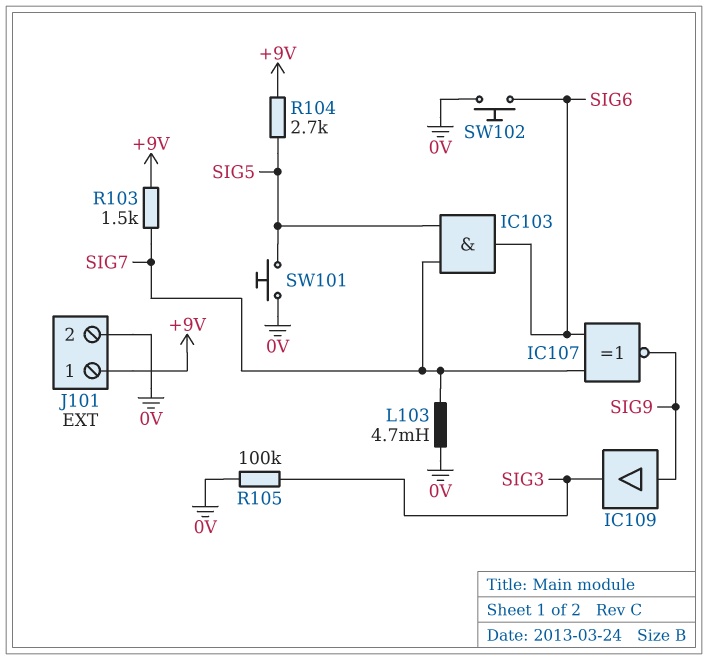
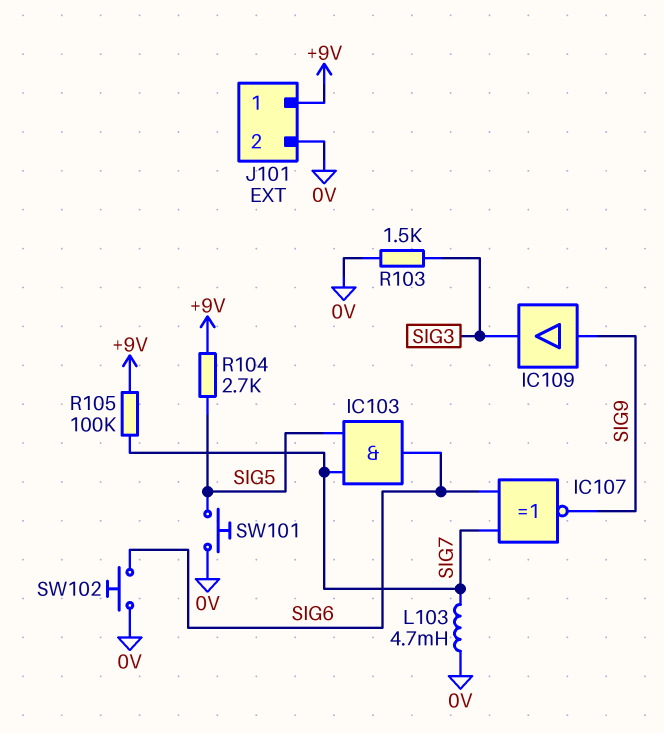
R103: 1.5k (+9V, SIG7) -> 1.5k (0V, SIG3)
R105: 100k (0V, SIG3) -> 100k (+9V, SIG7)

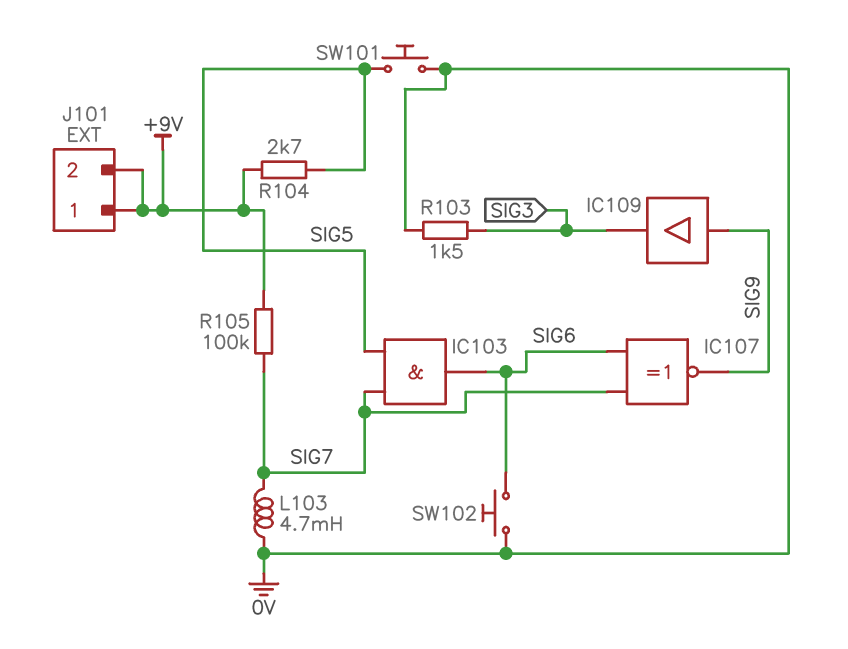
J101 pin 2: 0V -> +9V

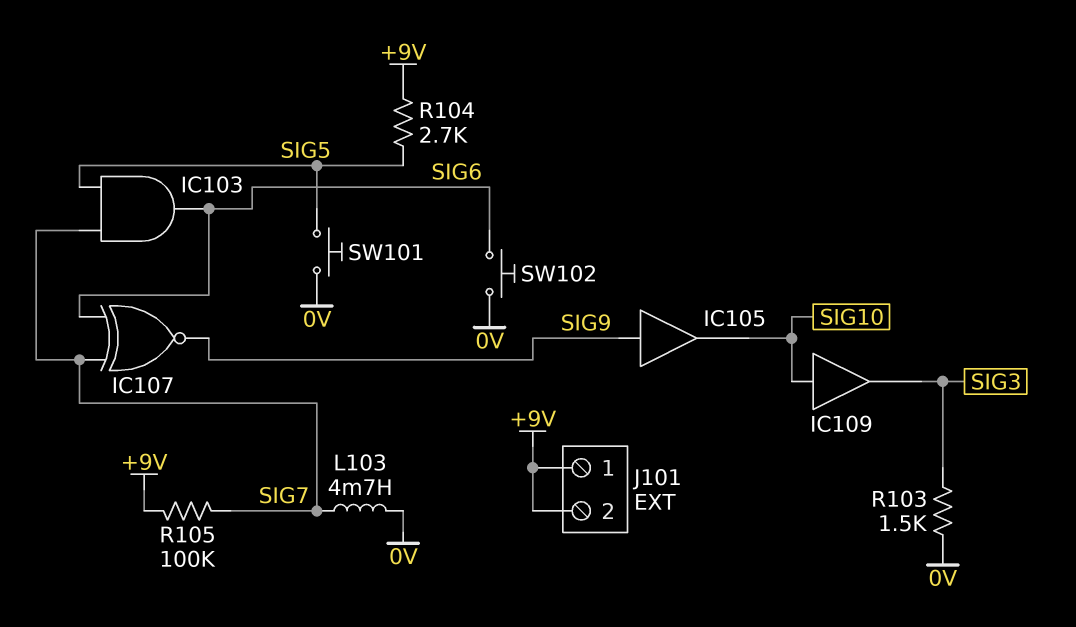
IC105: none -> buffer (in SIG9, out SIG10)
IC109: buffer (in SIG9, out SIG3) -> buffer (in SIG10, out SIG3)

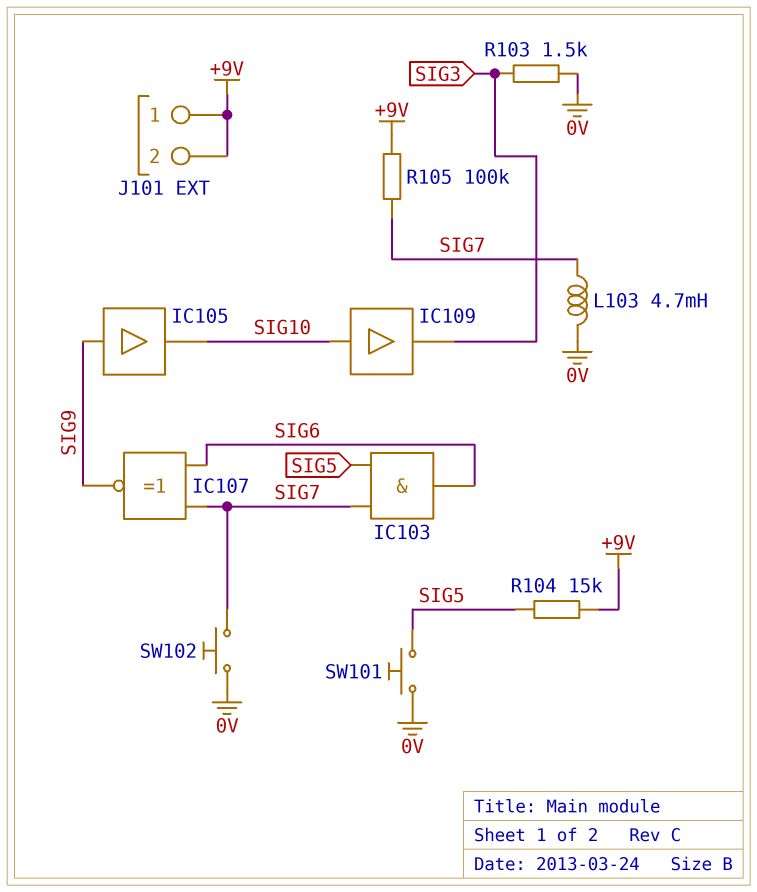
R104: 2.7k (+9V, SIG5) -> 15k (+9V, SIG5)
SW102: button (0V, SIG6) -> button (0V, SIG7)

